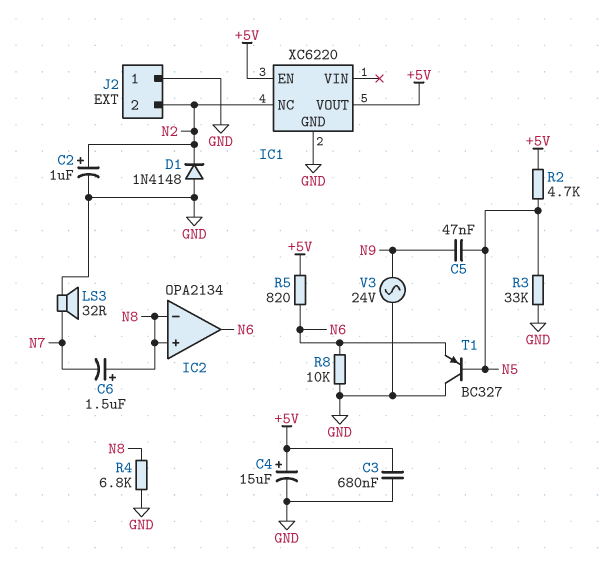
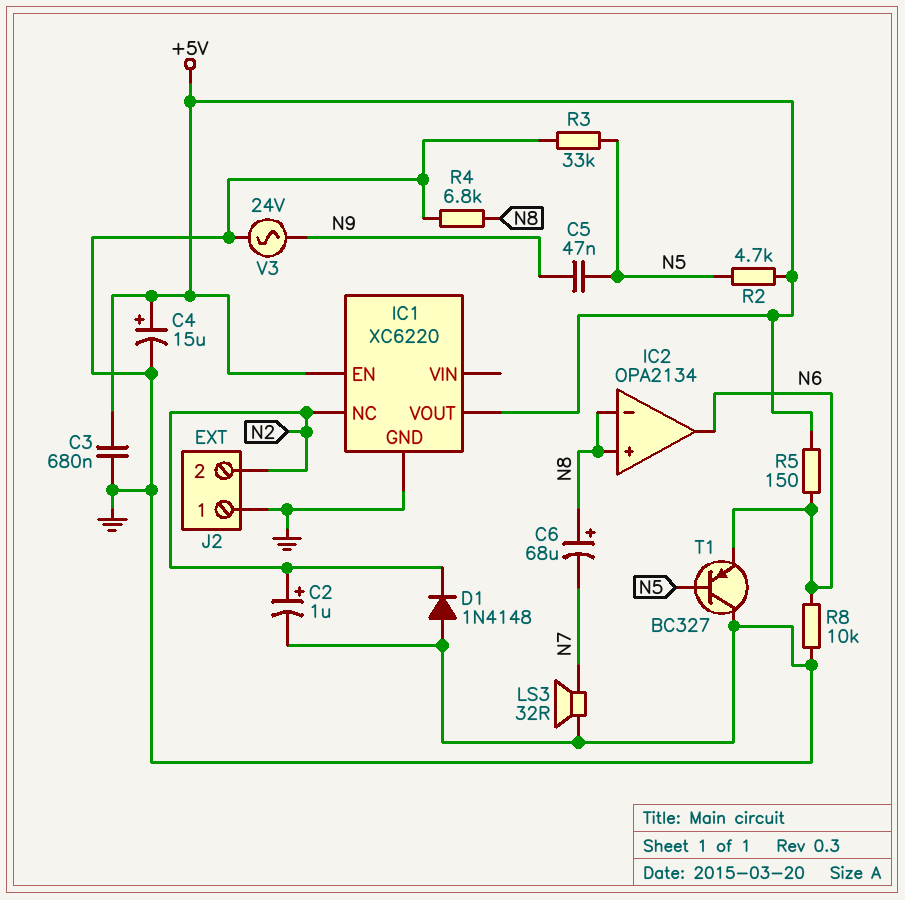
C6: 1.5uF (plus N8, minus N7) -> 68uF (plus N8, minus N7)
R5: 820 (+5V, N6) -> 150 (+5V, N6)

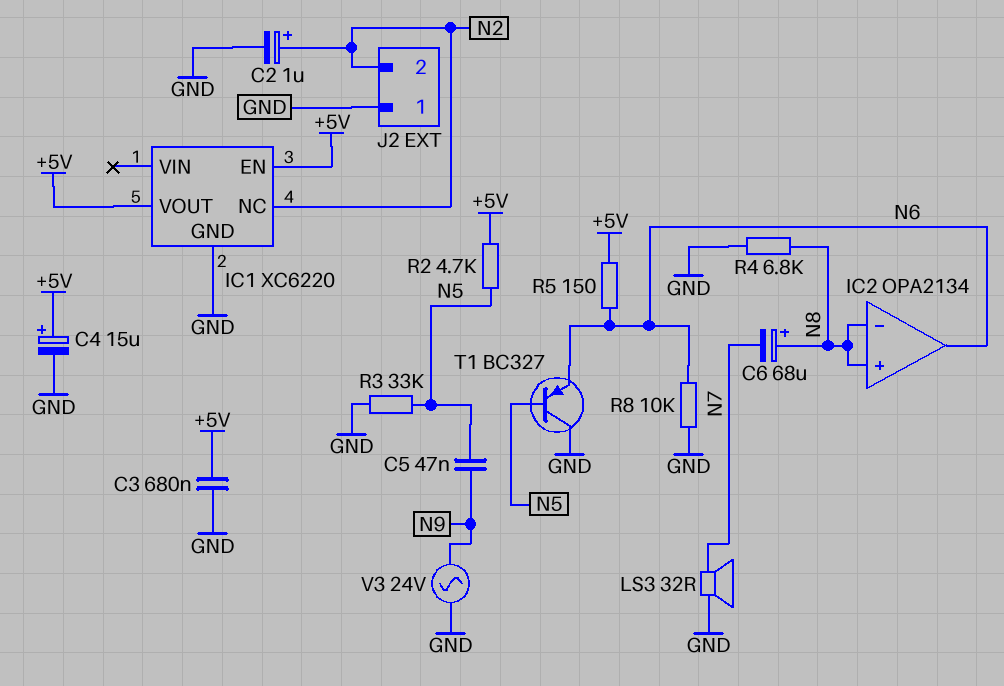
D1: diode 1N4148 (A GND, K N2) -> none

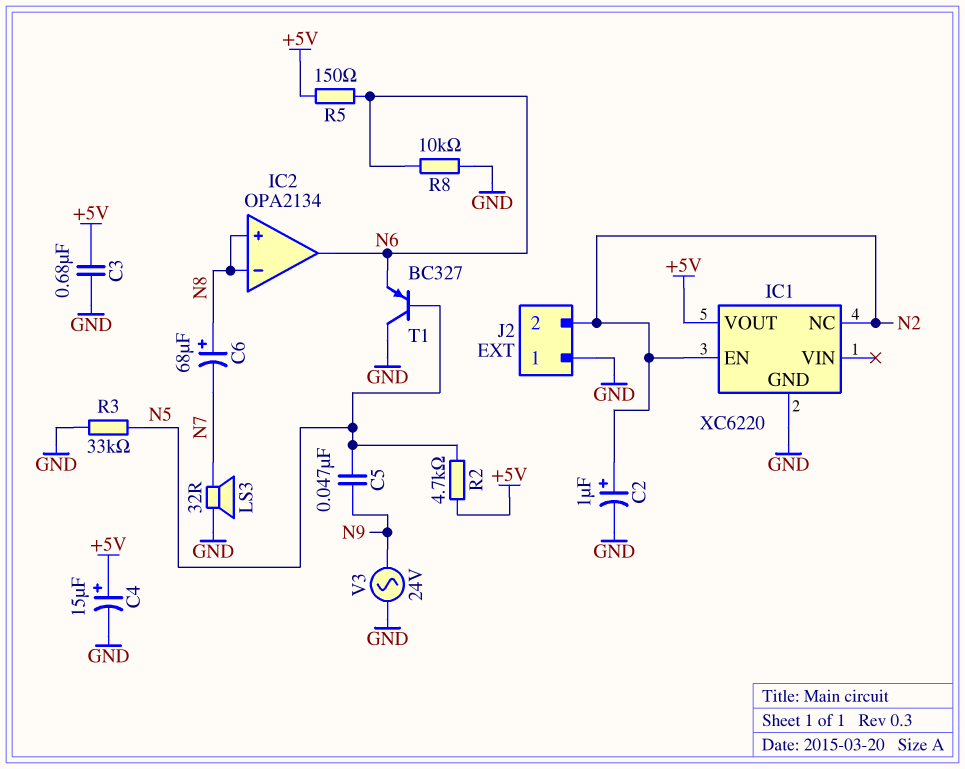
IC1 pin EN: +5V -> N2
R4: 6.8k (GND, N8) -> none

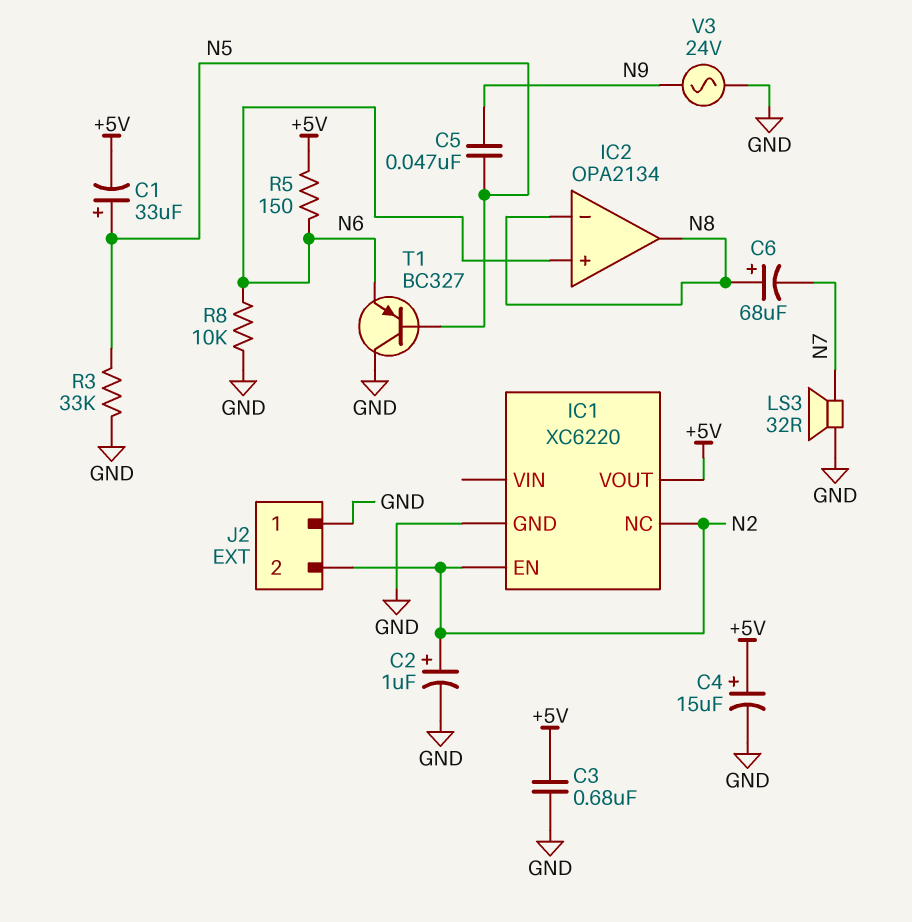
C1: none -> 33uF (plus N5, minus +5V)
IC2 pin in+: N8 -> N6
IC2 pin out: N6 -> N8
R2: 4.7k (+5V, N5) -> none

